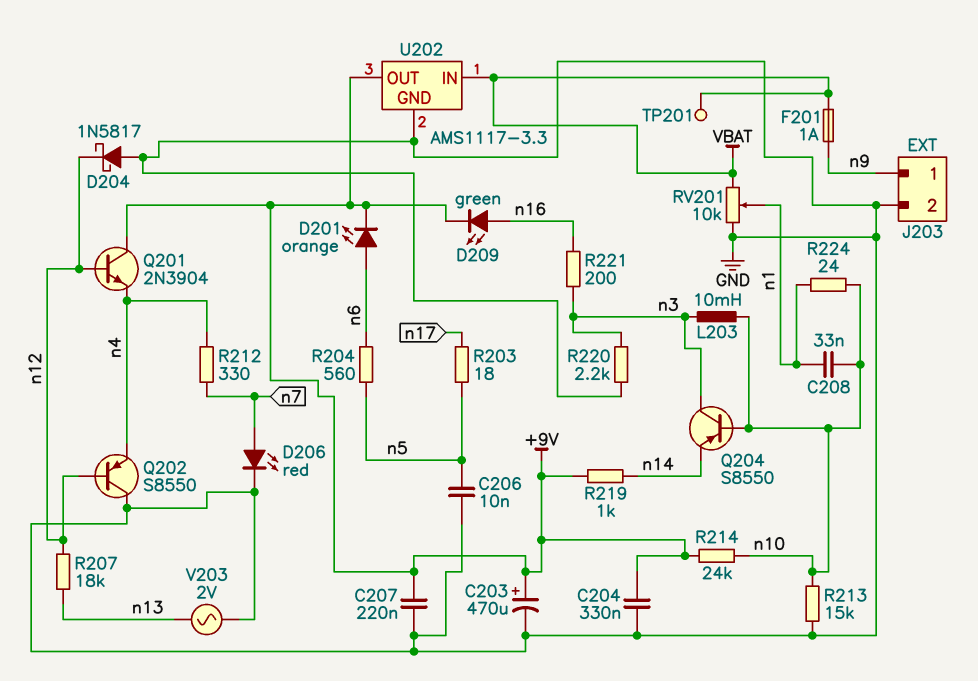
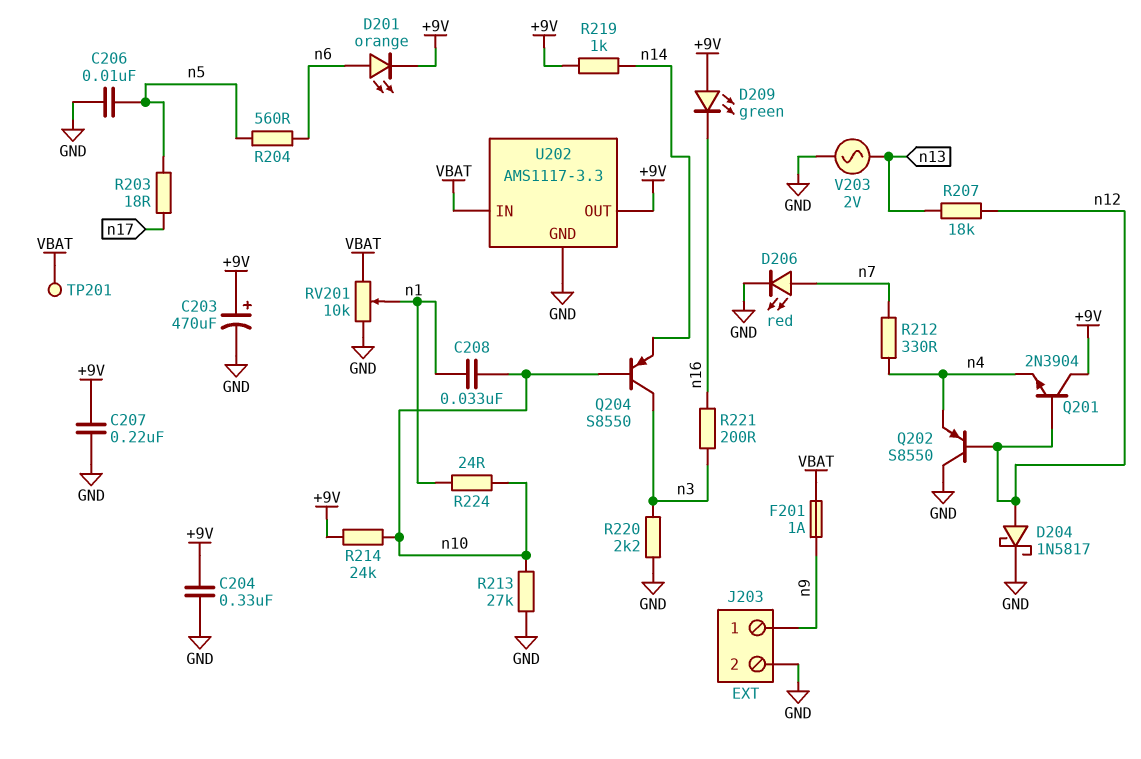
D204: schottky 1N5817 (A GND, K n12) -> schottky 1N5817 (A n12, K GND)
D209: LED green (A n16, K +9V) -> LED green (A +9V, K n16)
L203: 10mH (n3, n10) -> none
R213: 15k (GND, n10) -> 27k (GND, n10)

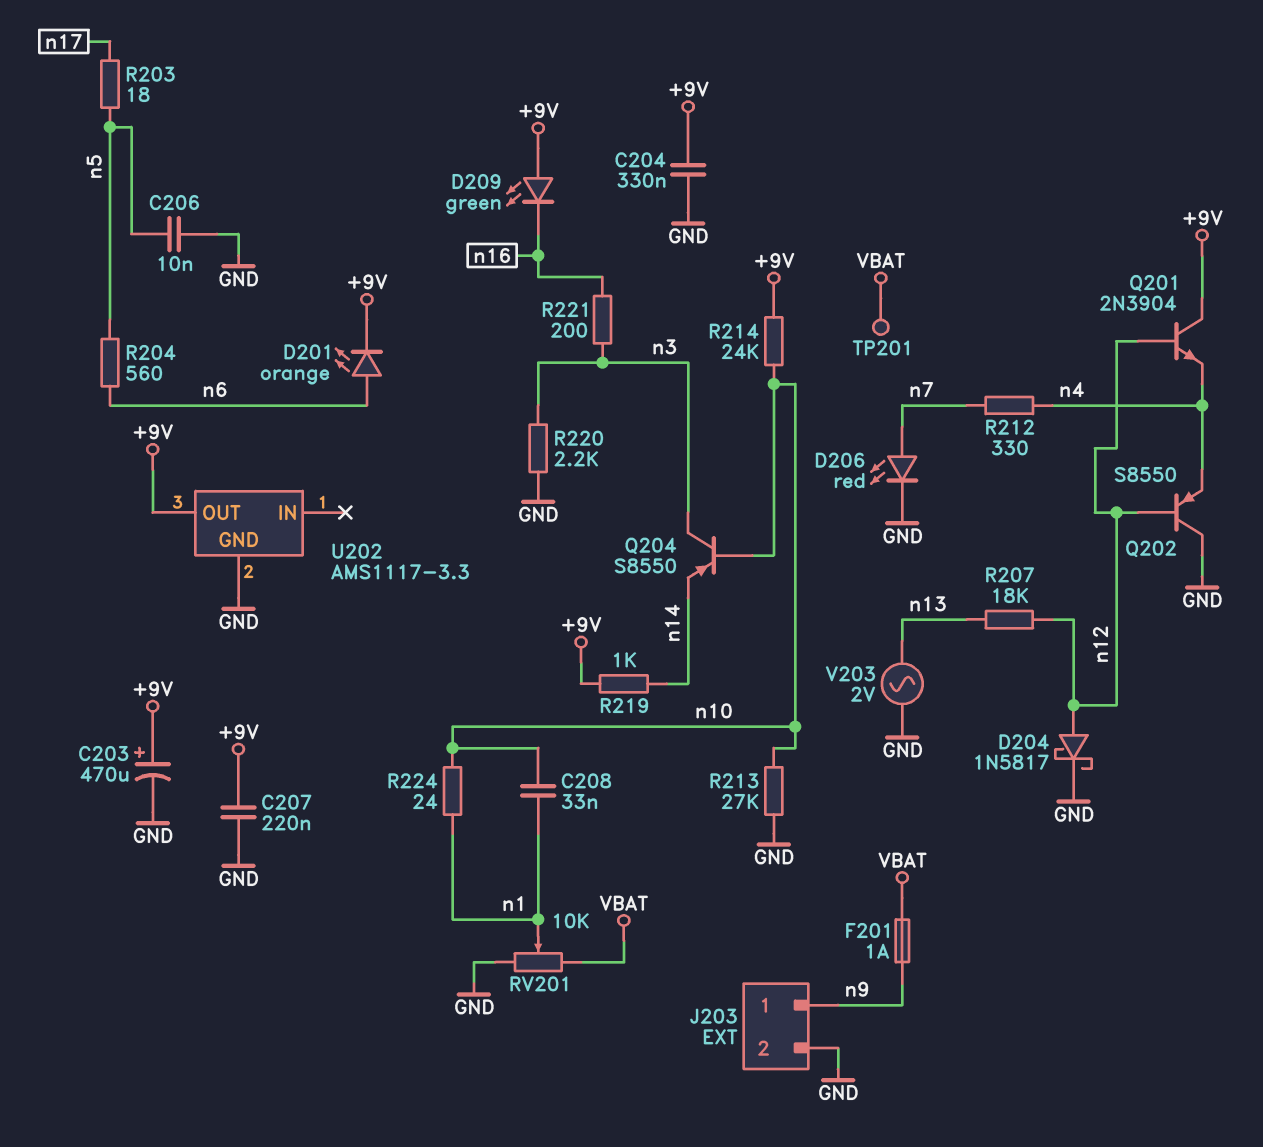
U202 pin IN: VBAT -> none

